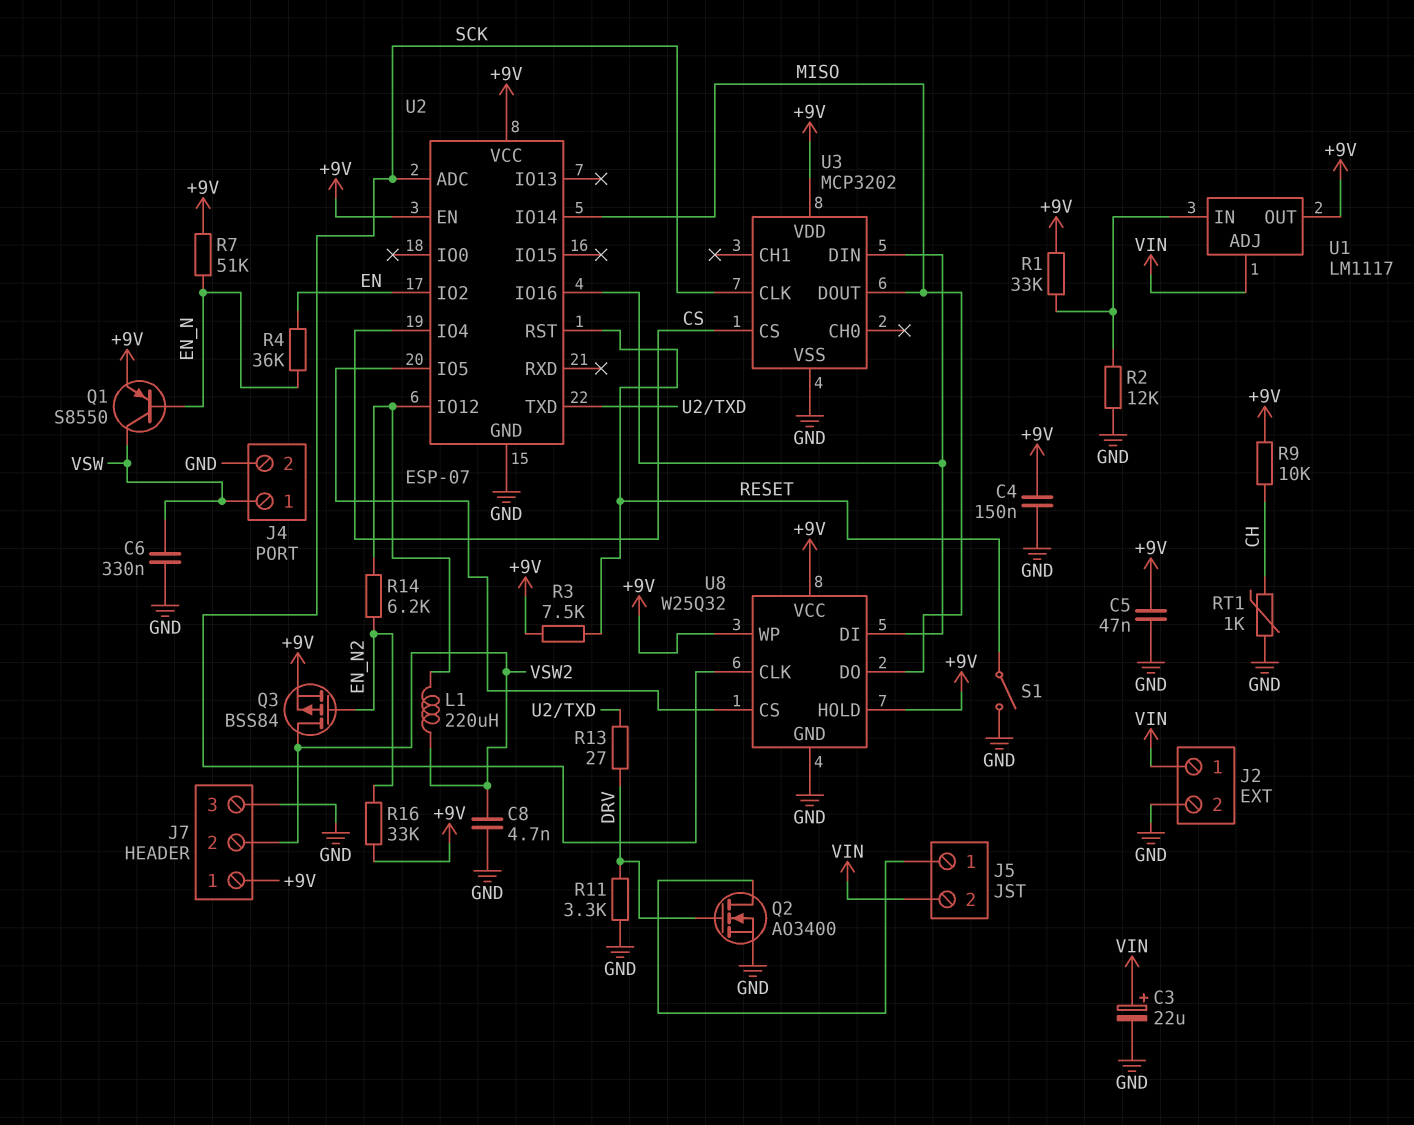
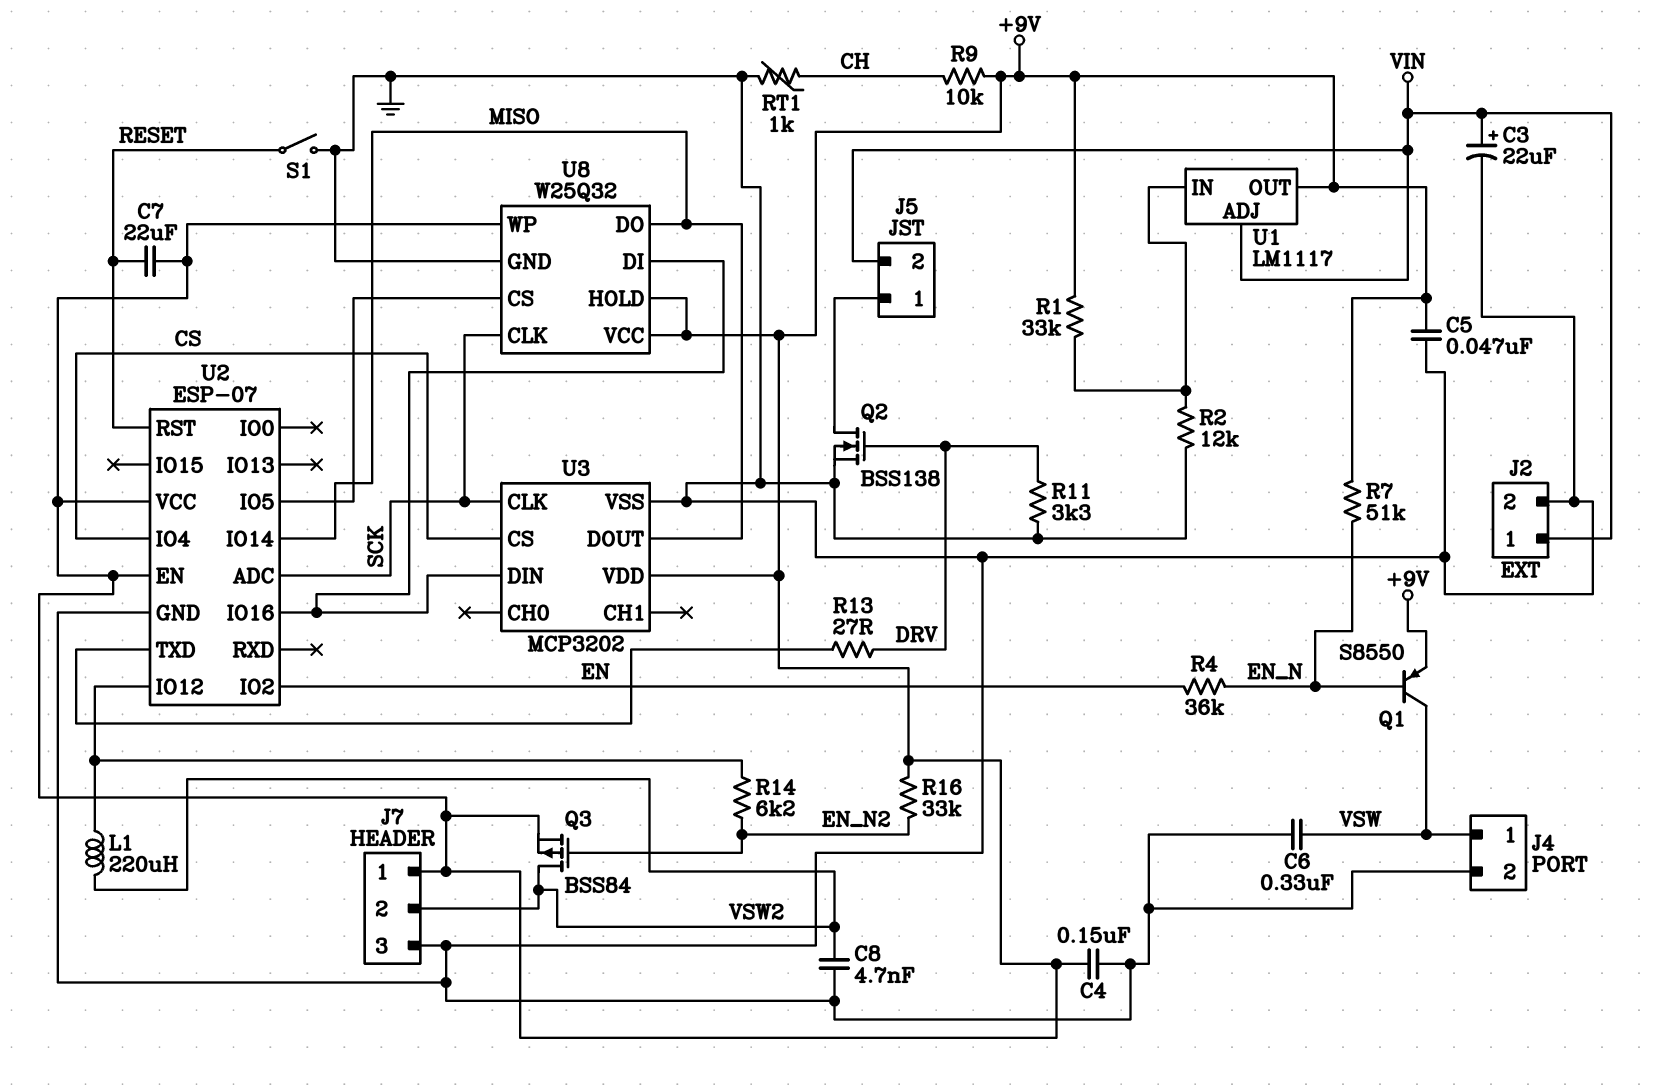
C7: none -> 22uF (+9V, RESET)
Q2: NMOS AO3400 (G DRV, D J5/1, S GND) -> NMOS BSS138 (G DRV, D J5/1, S GND)
R3: 7.5k (+9V, RESET) -> none

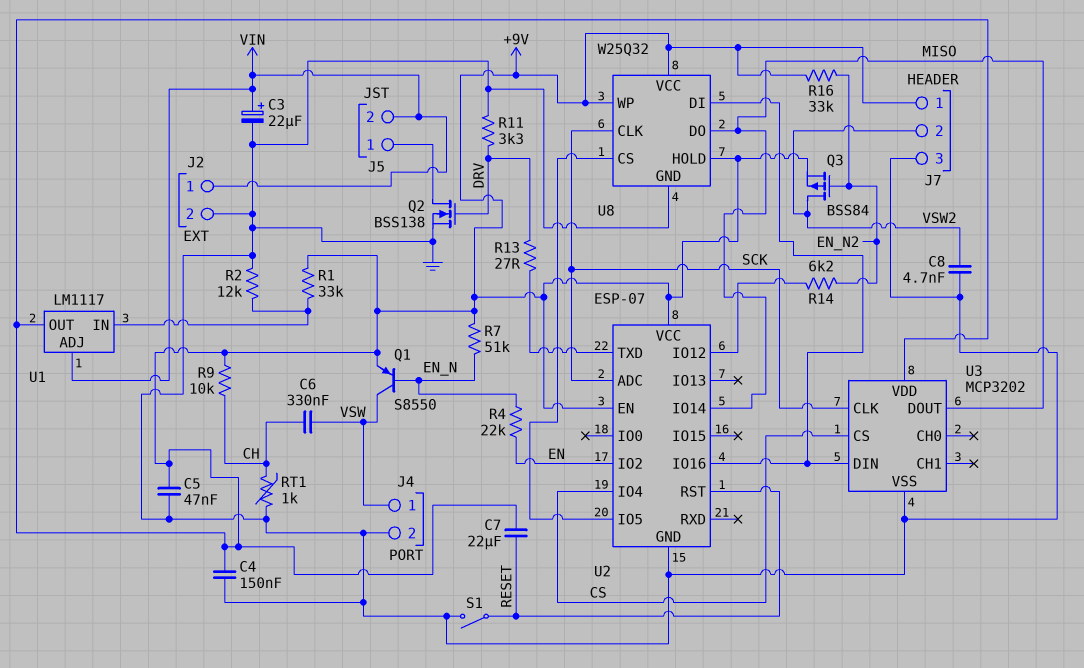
C6: 330nF (GND, VSW) -> 330nF (CH, VSW)
L1: 220uH (U2/IO12, VSW2) -> none
R4: 36k (EN, EN_N) -> 22k (EN, EN_N)

